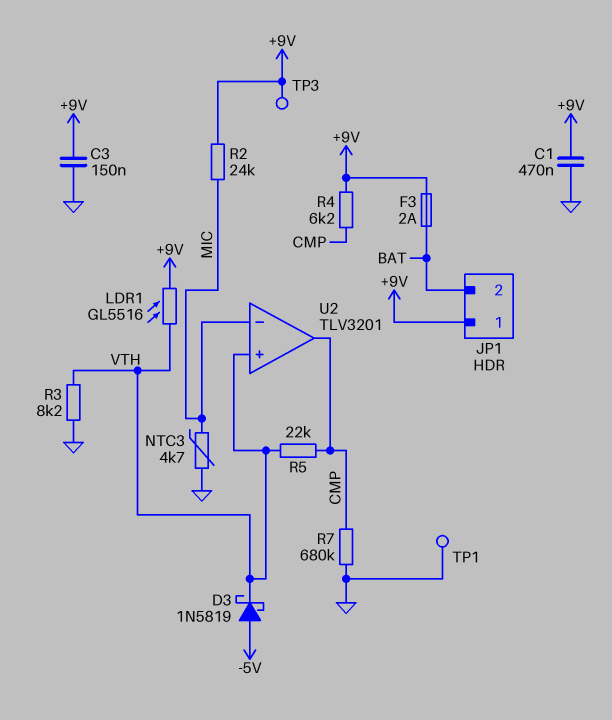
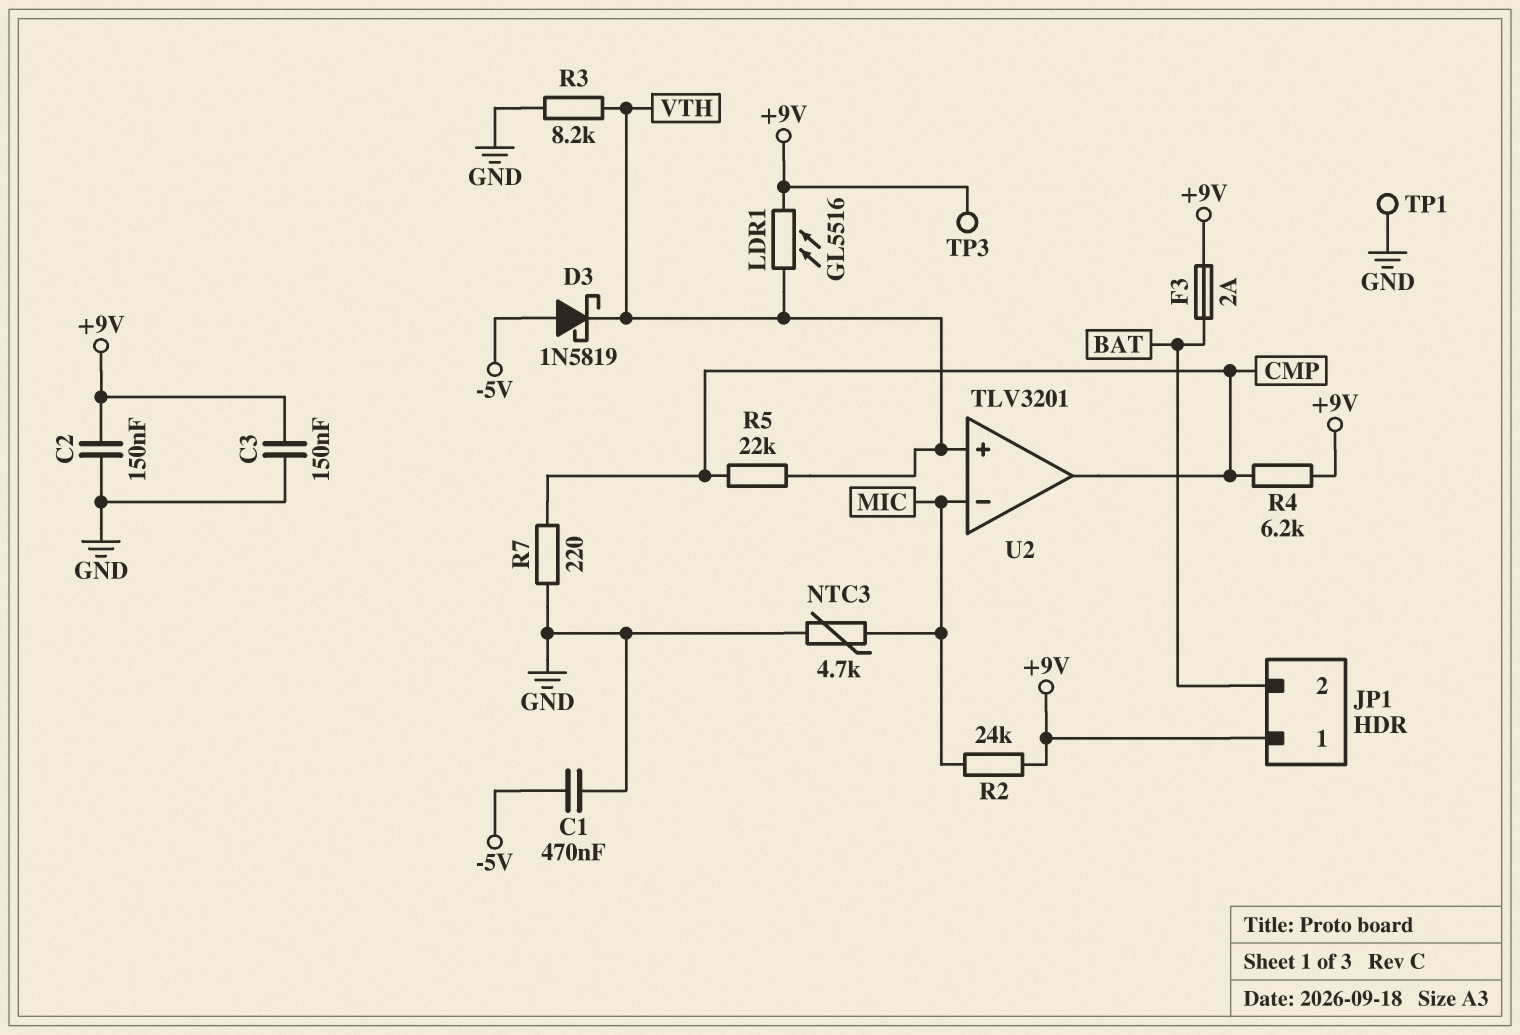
C1: 470nF (+9V, GND) -> 470nF (-5V, GND)
C2: none -> 150nF (+9V, GND)
R7: 680k (CMP, GND) -> 220 (CMP, GND)

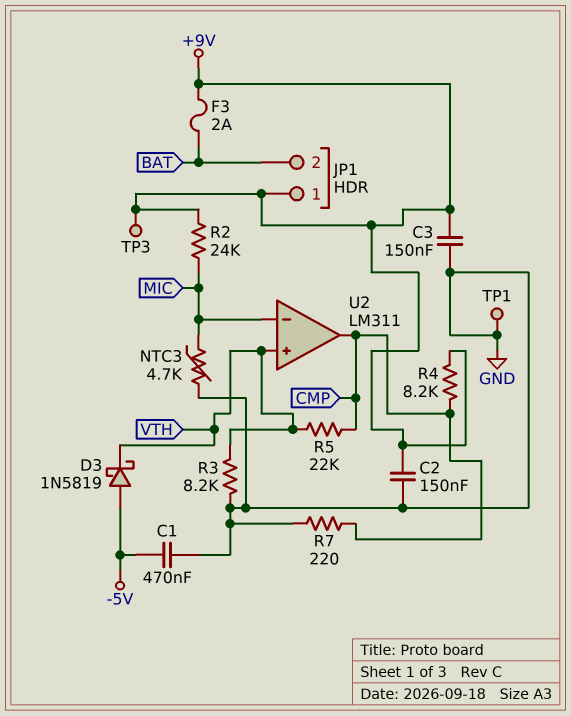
LDR1: GL5516 (+9V, VTH) -> none
R4: 6.2k (+9V, CMP) -> 8.2k (+9V, CMP)
U2: TLV3201 -> LM311

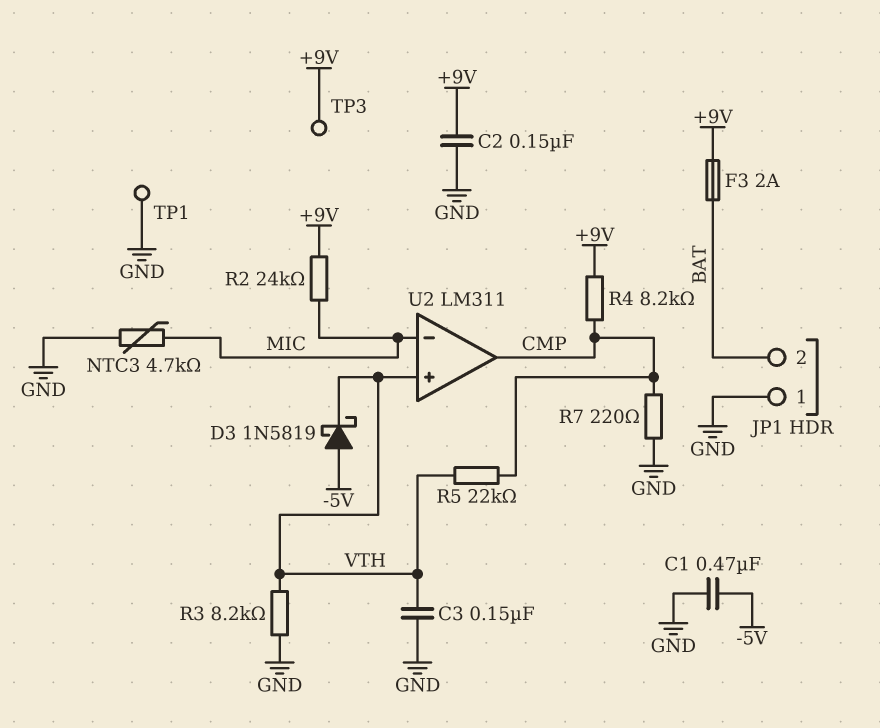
C3: 150nF (+9V, GND) -> 150nF (GND, VTH)
JP1 pin 1: +9V -> GND

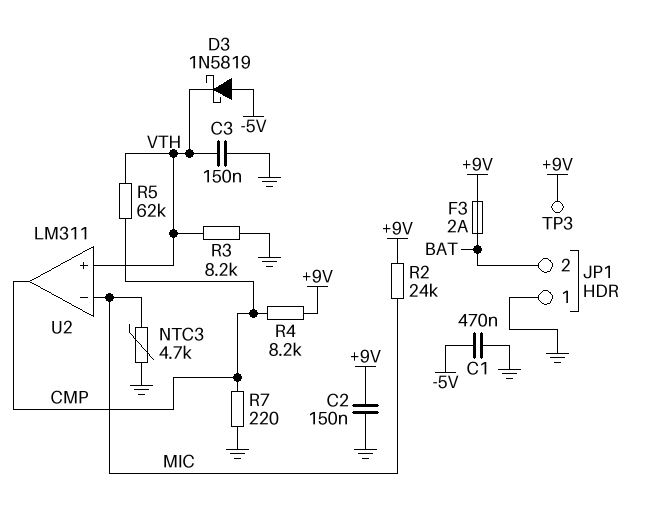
R5: 22k (CMP, VTH) -> 62k (CMP, VTH)
TP1: test point (GND) -> none

